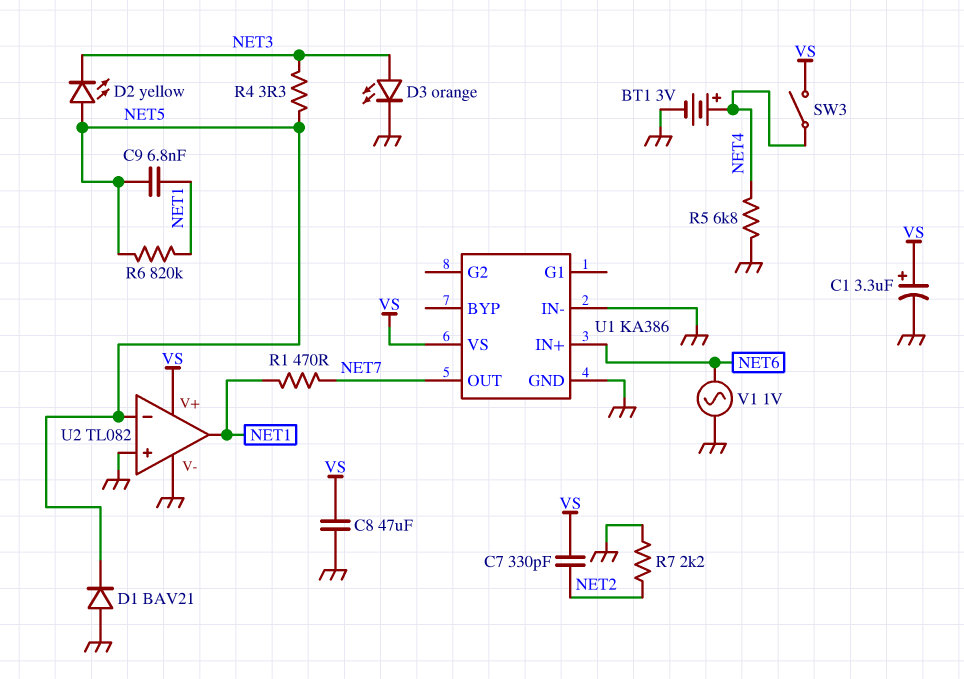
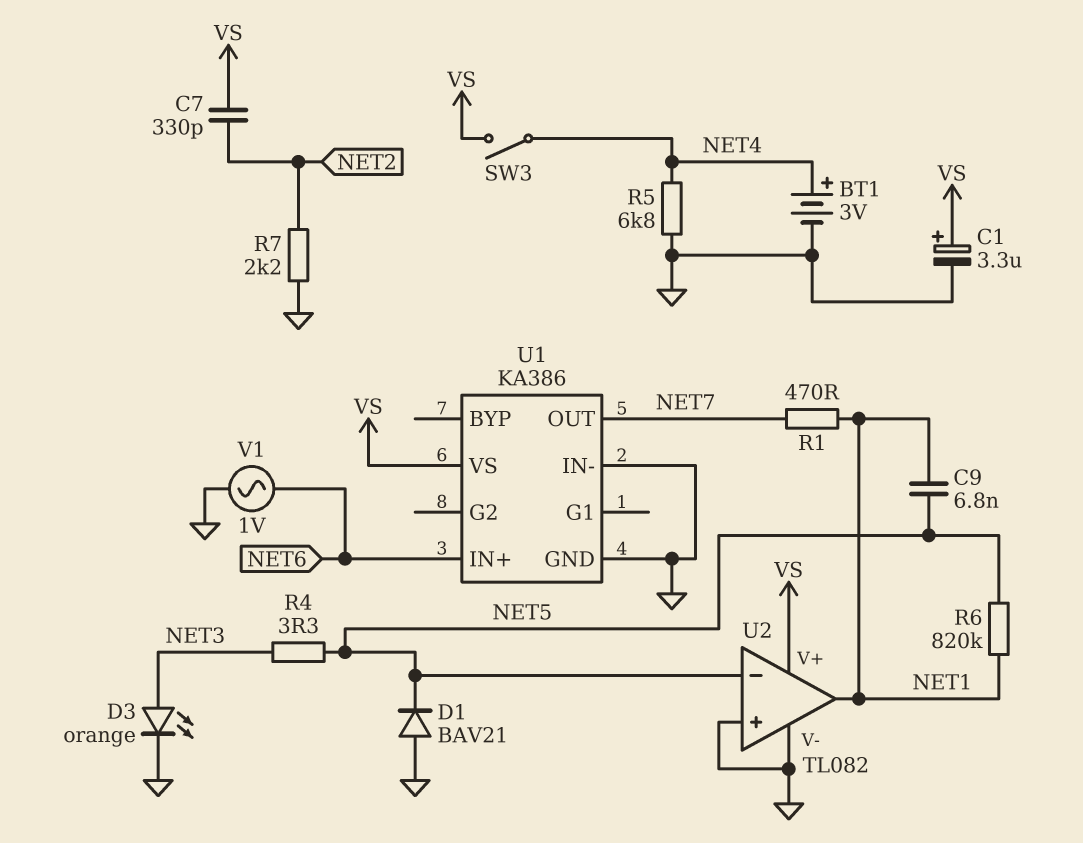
C8: 47uF (GND, VS) -> none
D2: LED yellow (A NET5, K NET3) -> none

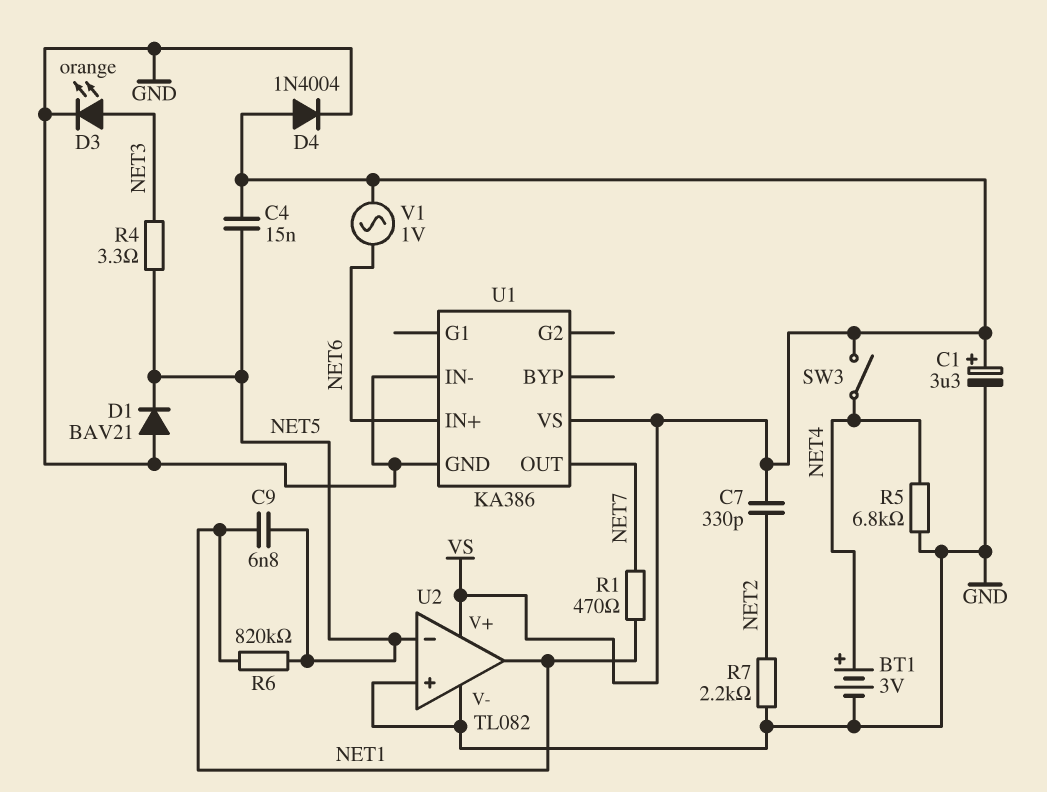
C4: none -> 15nF (NET5, VS)
D4: none -> diode 1N4004 (A VS, K GND)
V1: AC 1V (GND, NET6) -> AC 1V (NET6, VS)

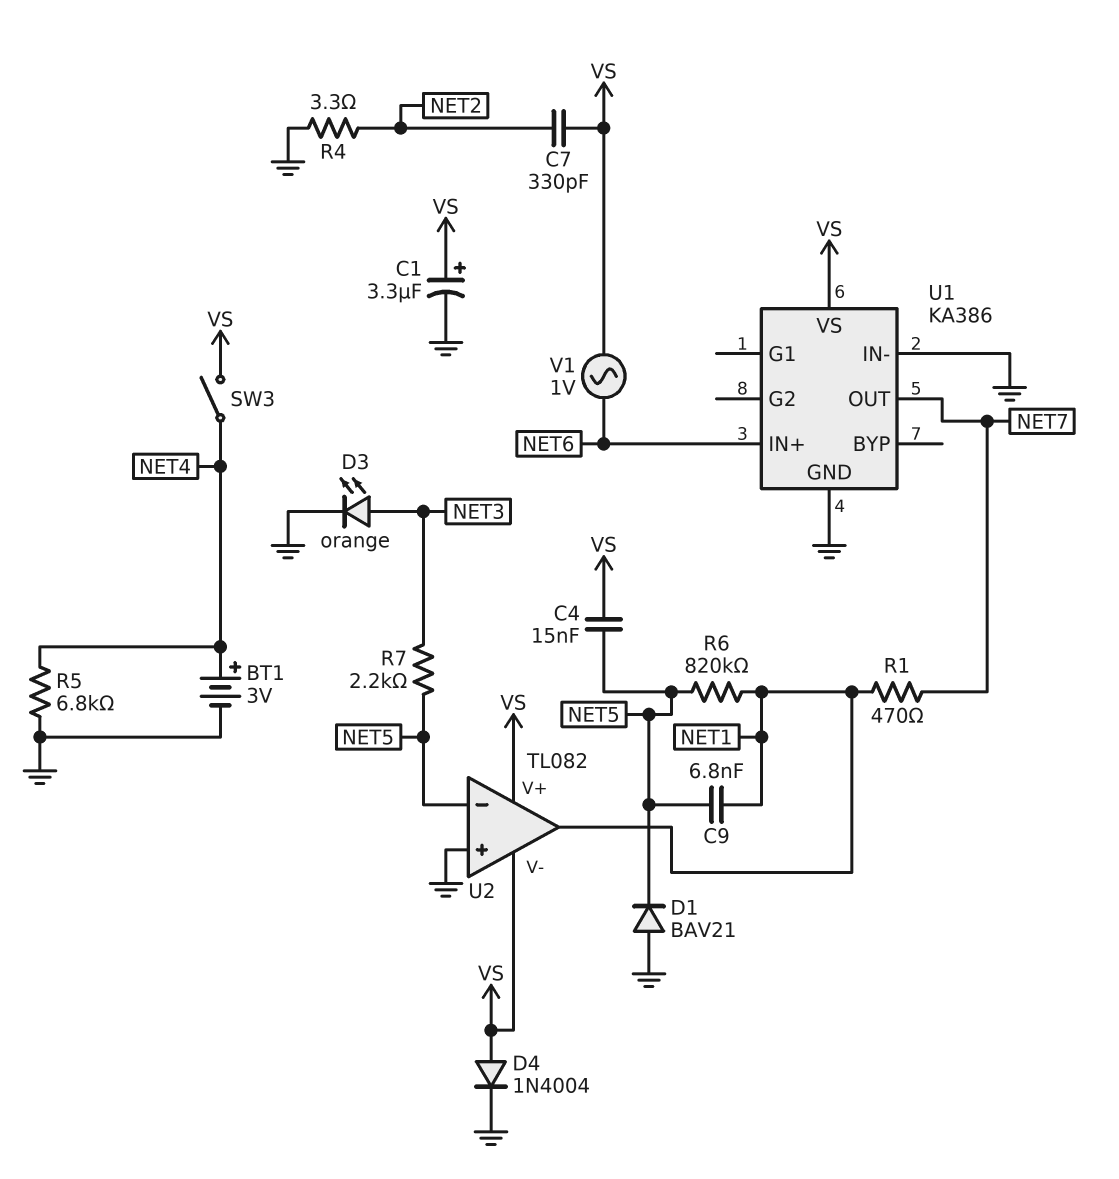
R4: 3.3 (NET3, NET5) -> 3.3 (GND, NET2)
R7: 2.2k (GND, NET2) -> 2.2k (NET3, NET5)
U2 pin V-: GND -> VS

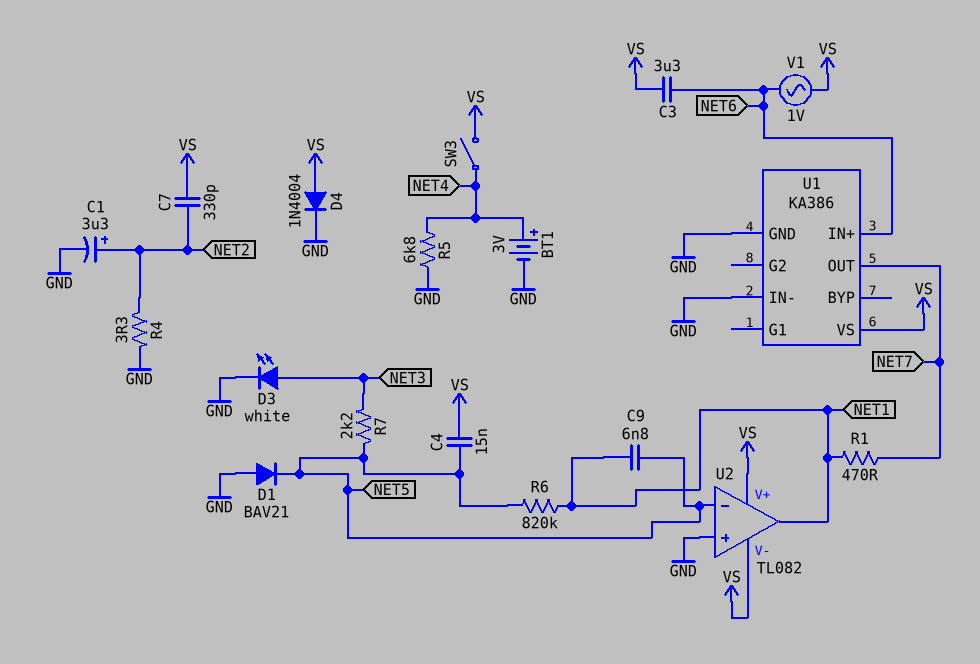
C1: 3.3uF (plus VS, minus GND) -> 3.3uF (plus NET2, minus GND)
C3: none -> 3.3uF (NET6, VS)
D3: LED orange (A NET3, K GND) -> LED white (A NET3, K GND)

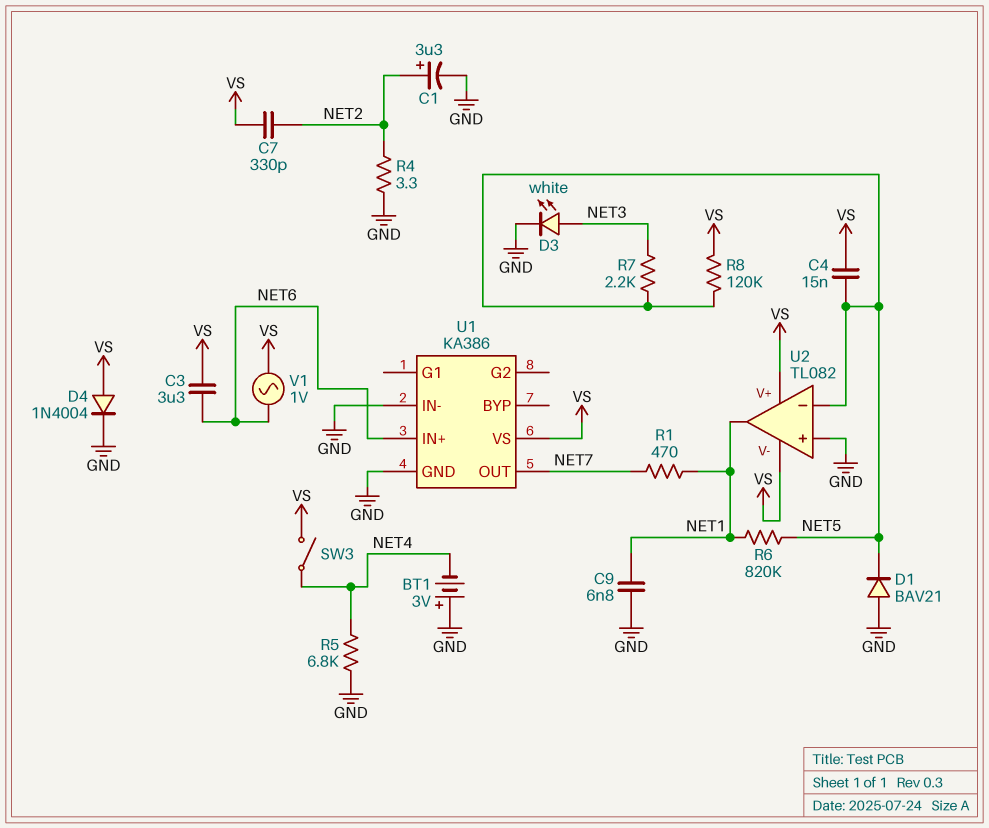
BT1: 3V (plus NET4, minus GND) -> 3V (plus GND, minus NET4)
C9: 6.8nF (NET1, NET5) -> 6.8nF (GND, NET1)
R8: none -> 120k (NET5, VS)

